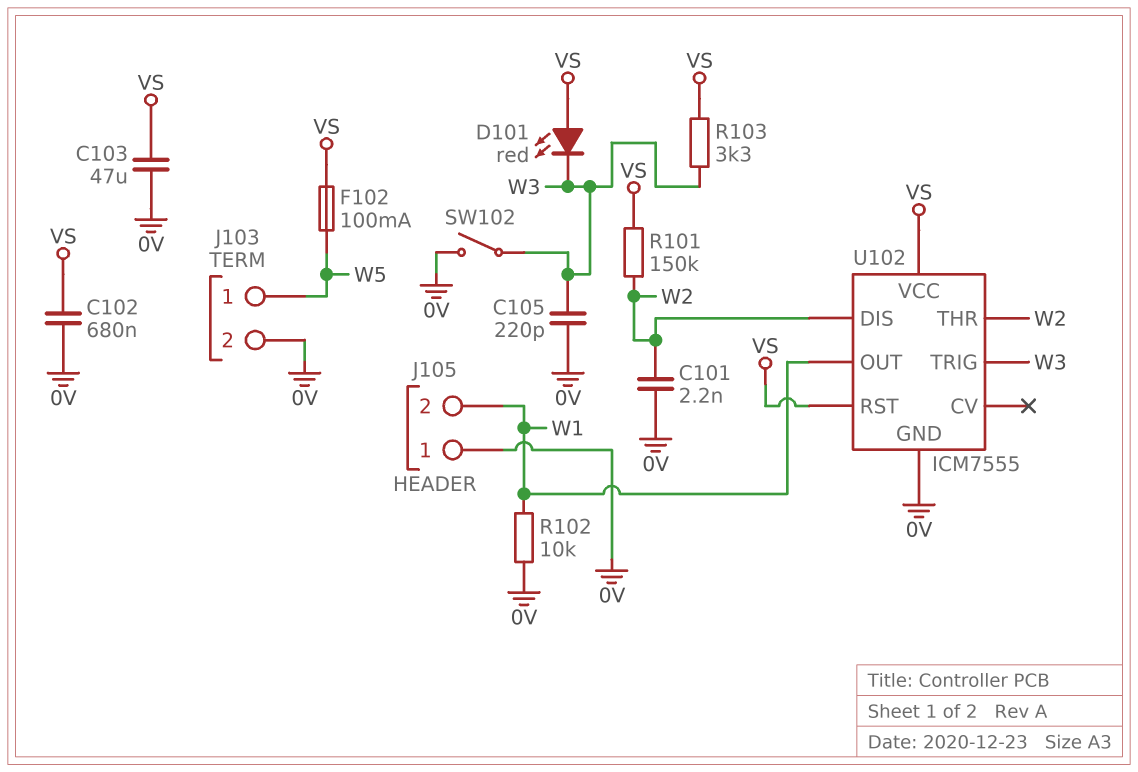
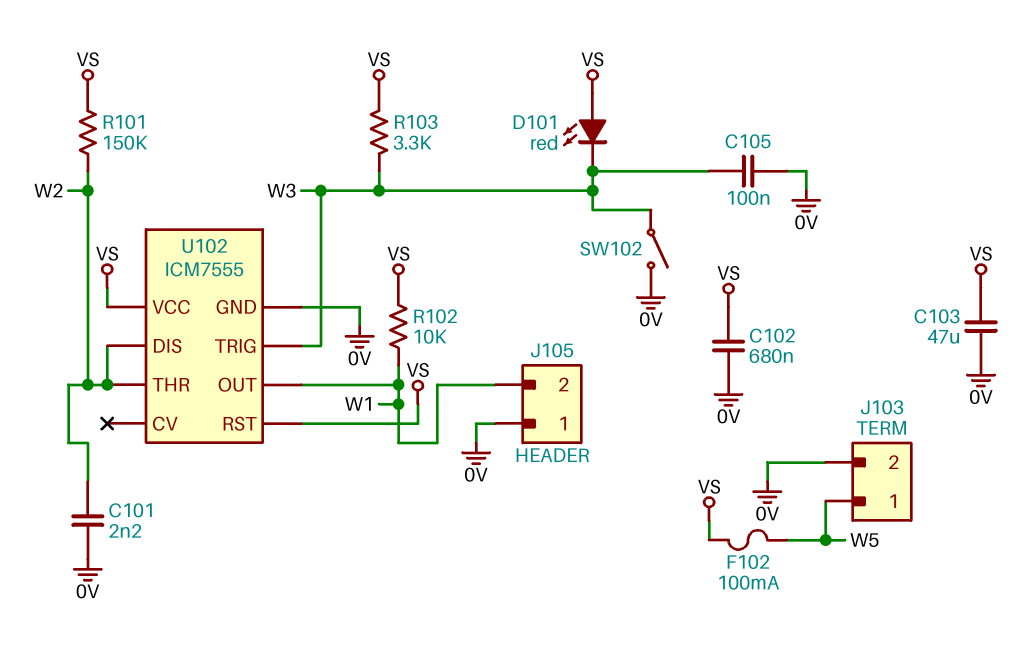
C105: 220pF (0V, W3) -> 100nF (0V, W3)
R102: 10k (0V, W1) -> 10k (VS, W1)

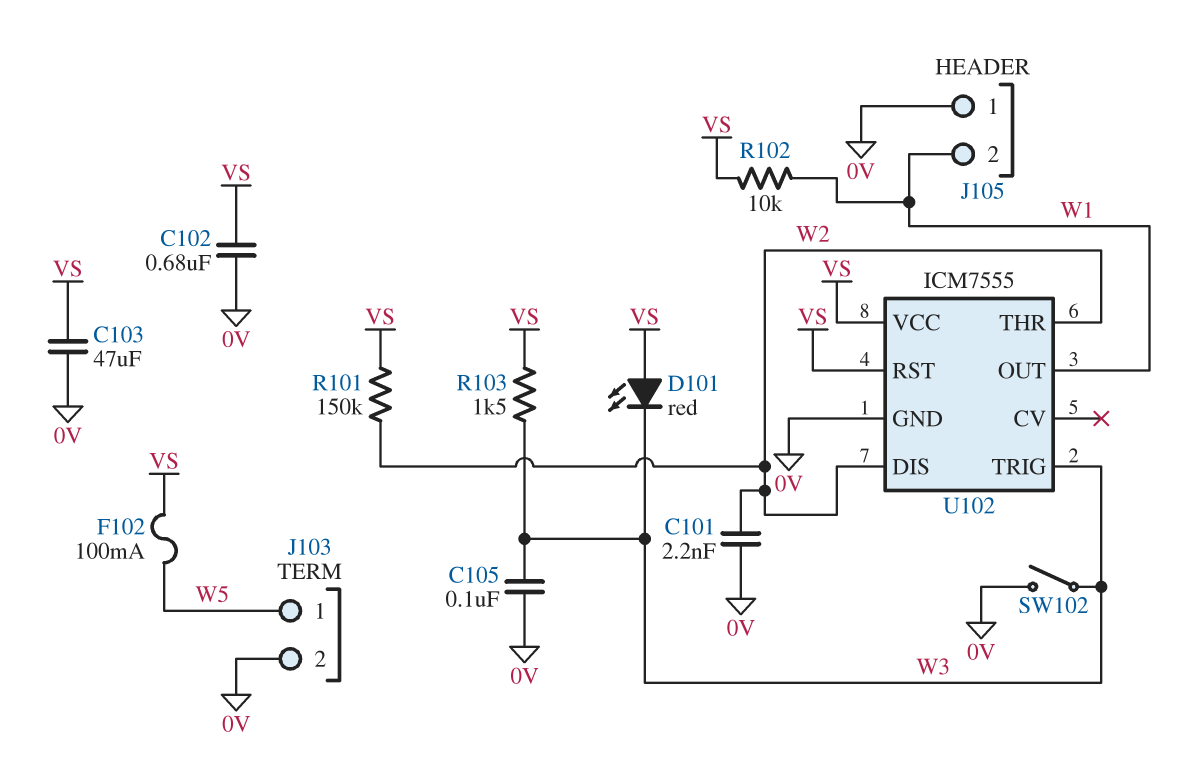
R103: 3.3k (VS, W3) -> 1.5k (VS, W3)

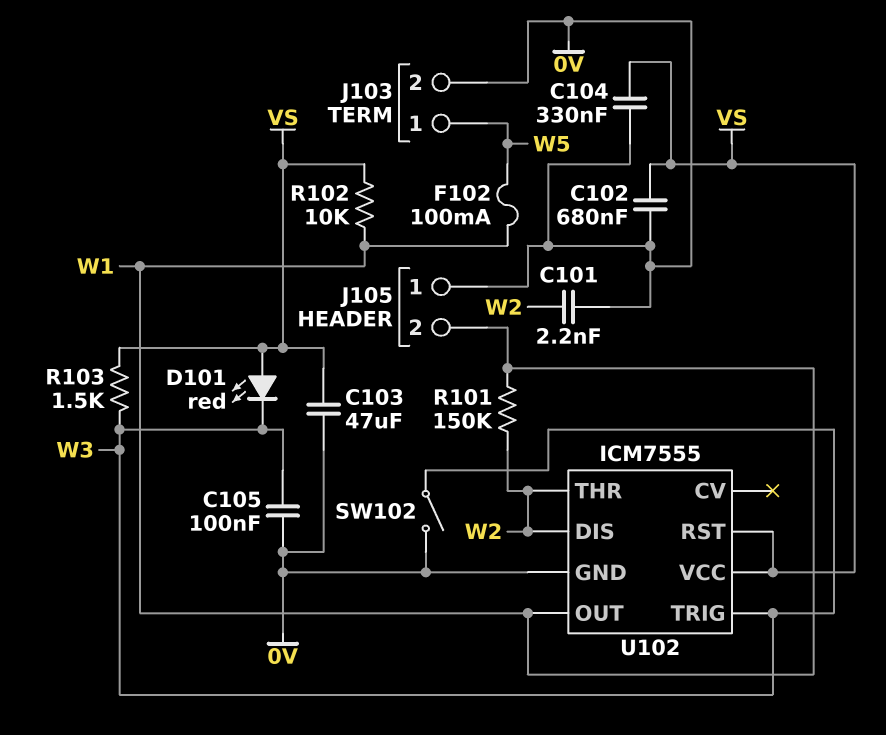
C104: none -> 330nF (0V, VS)
F102: 100mA (VS, W5) -> 100mA (W1, W5)
R101: 150k (VS, W2) -> 150k (W1, W2)

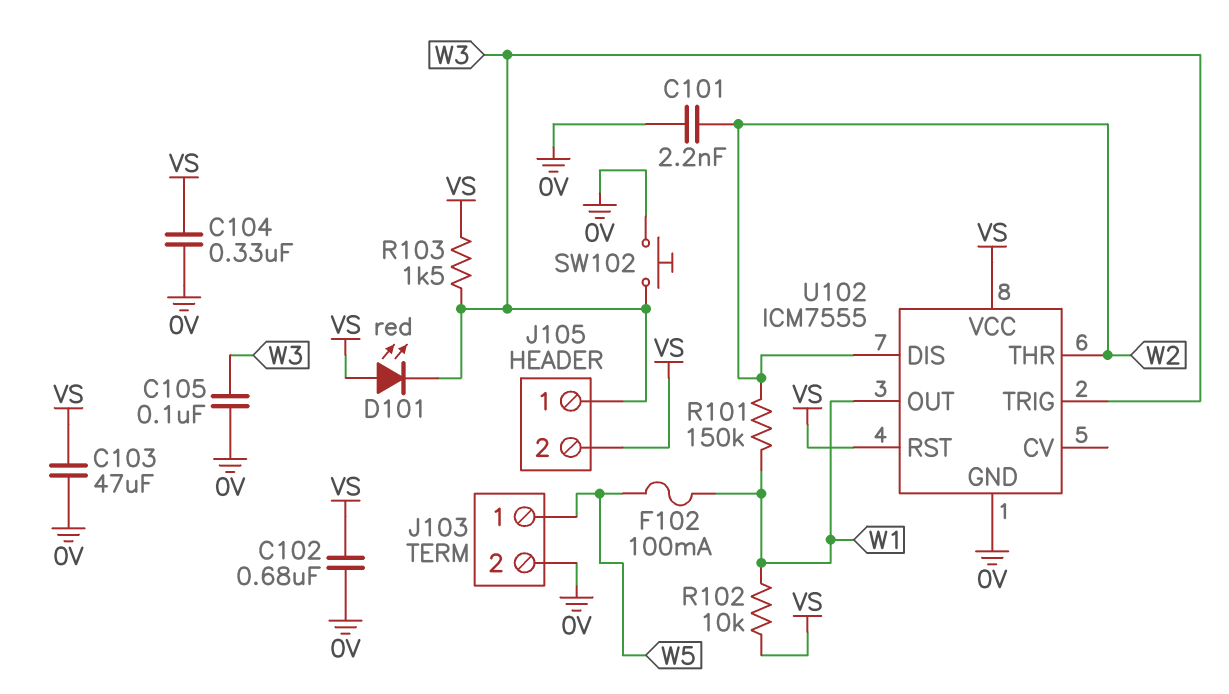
J105 pin 1: 0V -> W3
J105 pin 2: W1 -> VS
SW102: switch (0V, W3) -> button (0V, W3)

